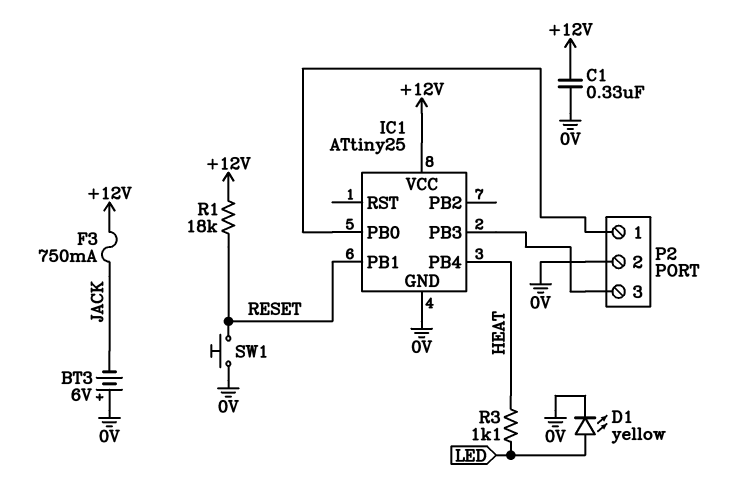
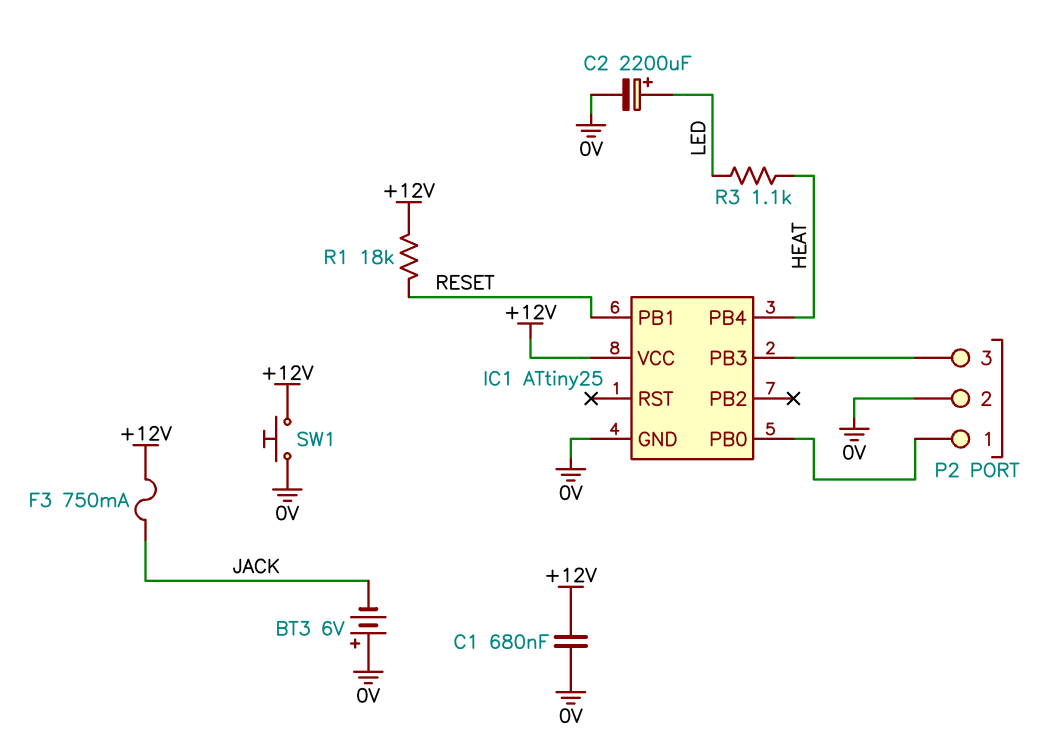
C1: 330nF (+12V, 0V) -> 680nF (+12V, 0V)
C2: none -> 2200uF (plus LED, minus 0V)
D1: LED yellow (A LED, K 0V) -> none
SW1: button (0V, RESET) -> button (+12V, 0V)

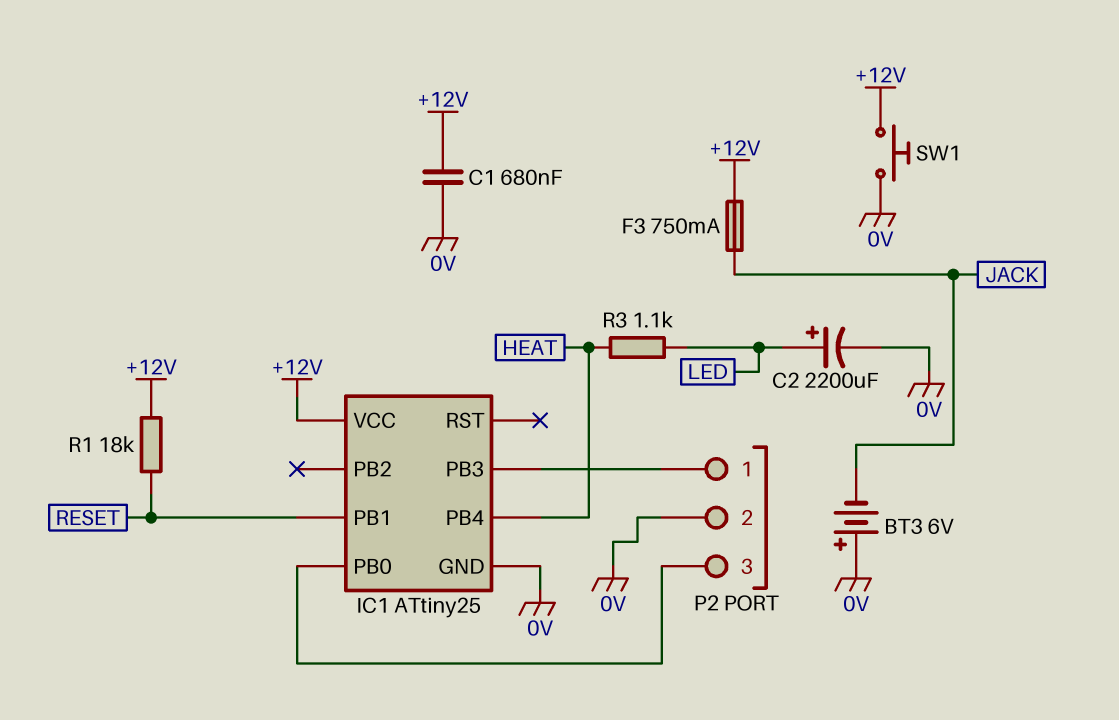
P2 pin 1: IC1/PB0 -> IC1/PB3
P2 pin 3: IC1/PB3 -> IC1/PB0

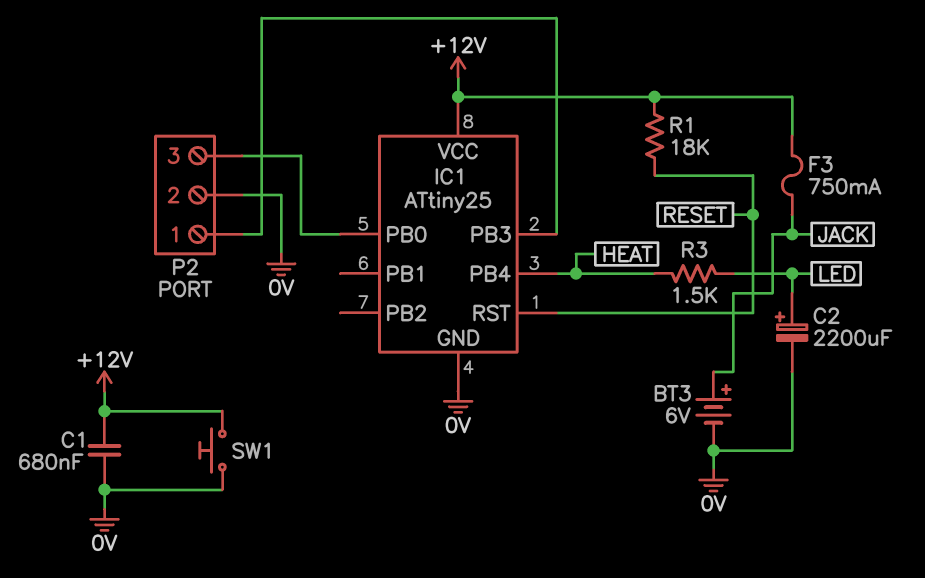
BT3: 6V (plus 0V, minus JACK) -> 6V (plus JACK, minus 0V)
IC1 pin PB1: RESET -> none
IC1 pin RST: none -> RESET
R3: 1.1k (HEAT, LED) -> 1.5k (HEAT, LED)

